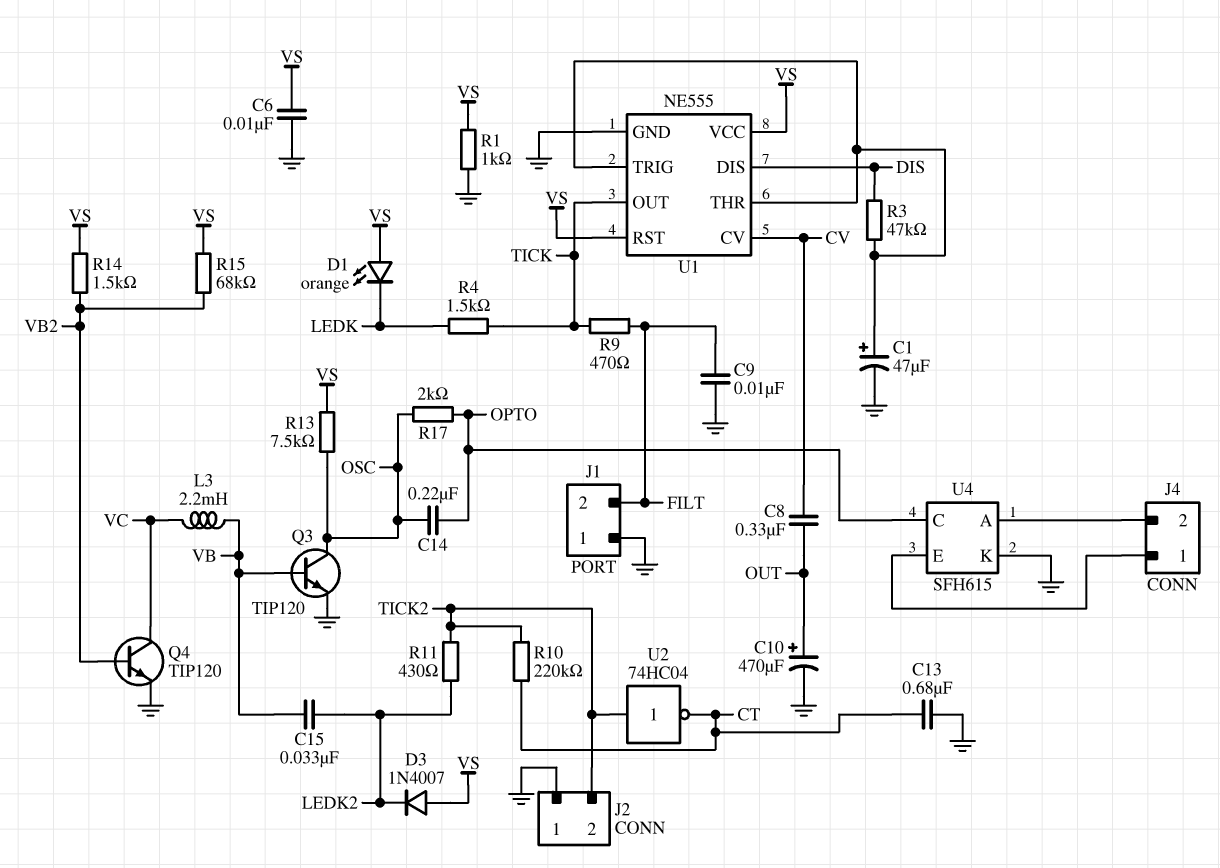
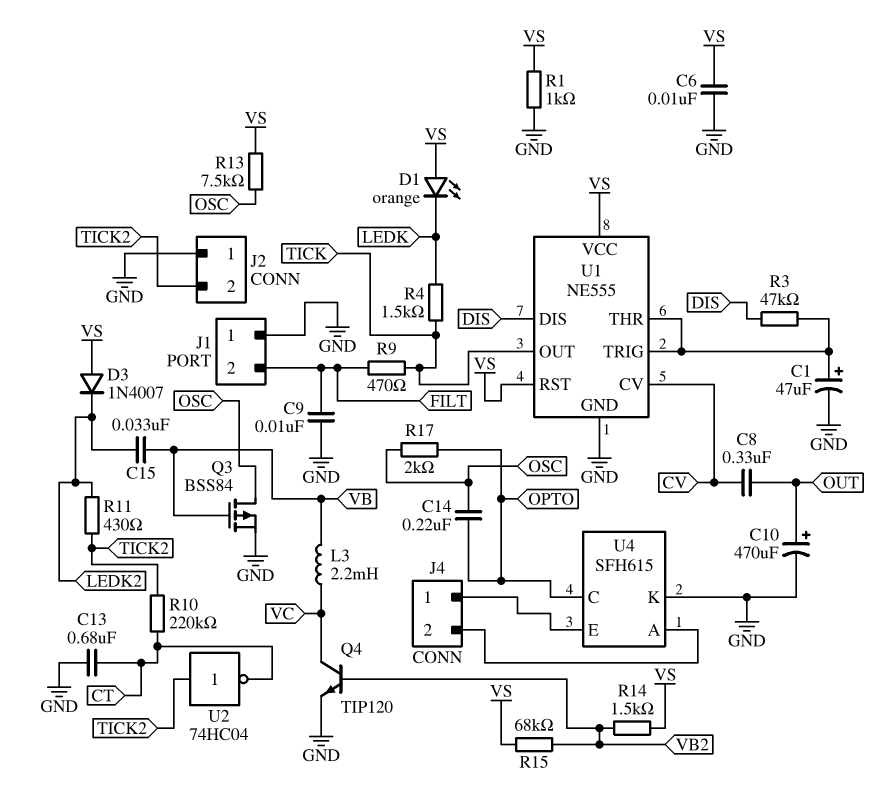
Q3: NPN TIP120 (B VB, C OSC, E GND) -> PMOS BSS84 (G VB, D OSC, S GND)

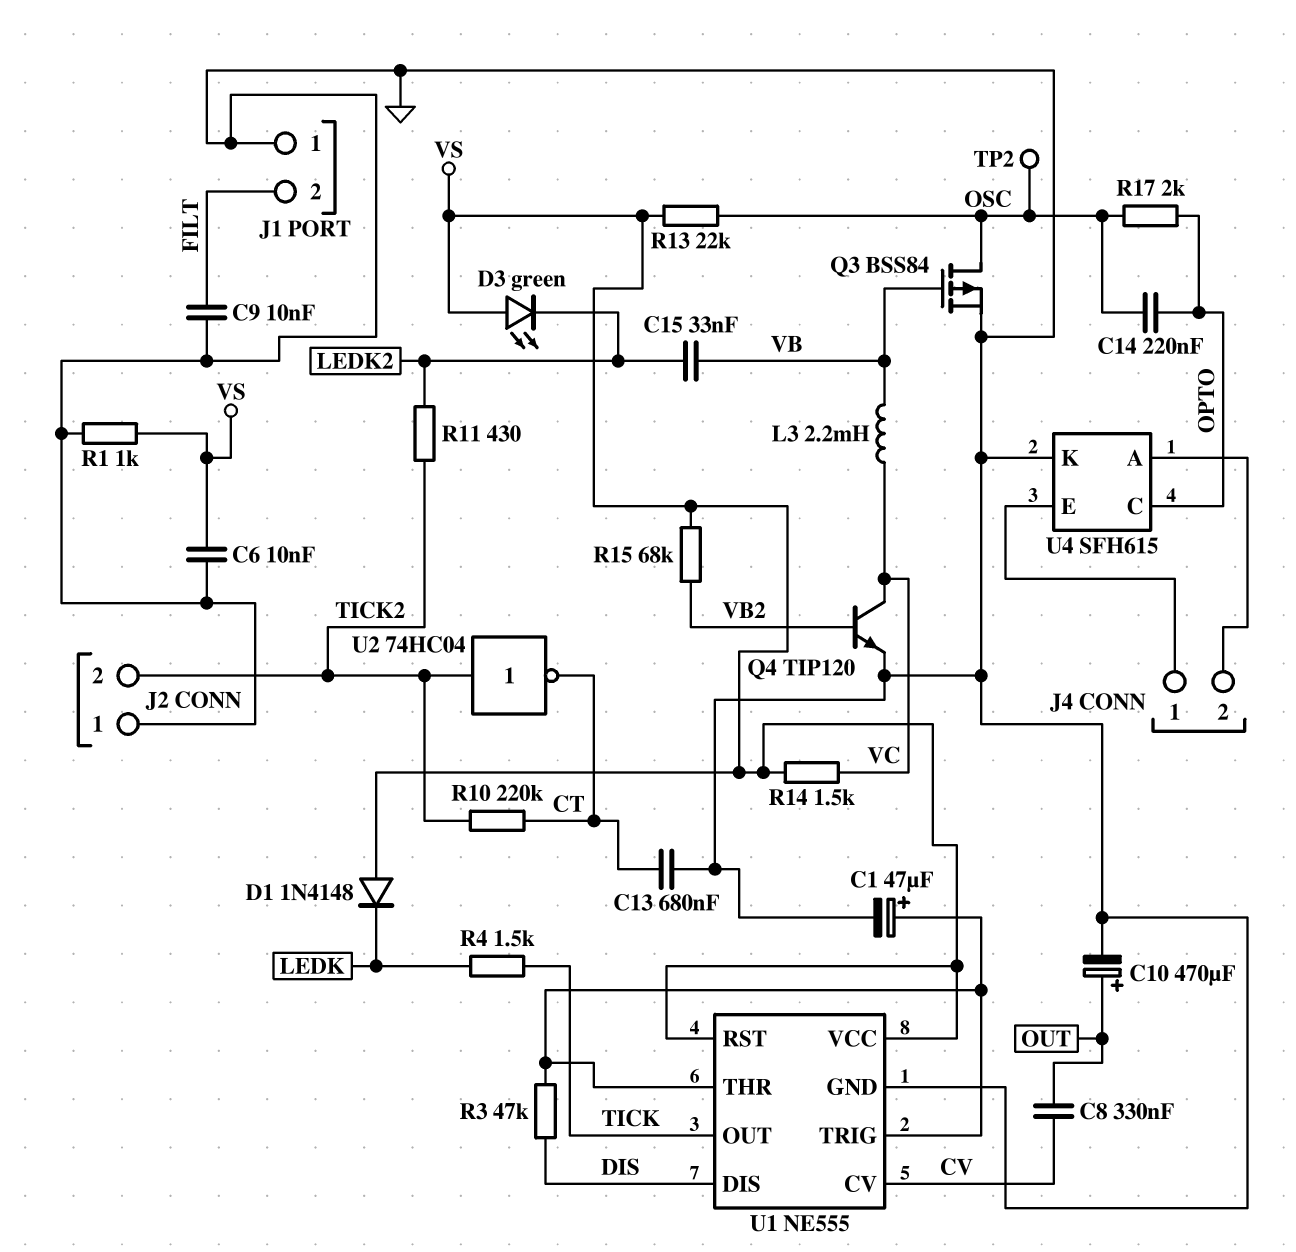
D1: LED orange (A VS, K LEDK) -> diode 1N4148 (A VS, K LEDK)
D3: diode 1N4007 (A VS, K LEDK2) -> LED green (A VS, K LEDK2)
R9: 470 (FILT, TICK) -> none
R13: 7.5k (OSC, VS) -> 22k (OSC, VS)
R14: 1.5k (VB2, VS) -> 1.5k (VC, VS)
TP2: none -> test point (OSC)

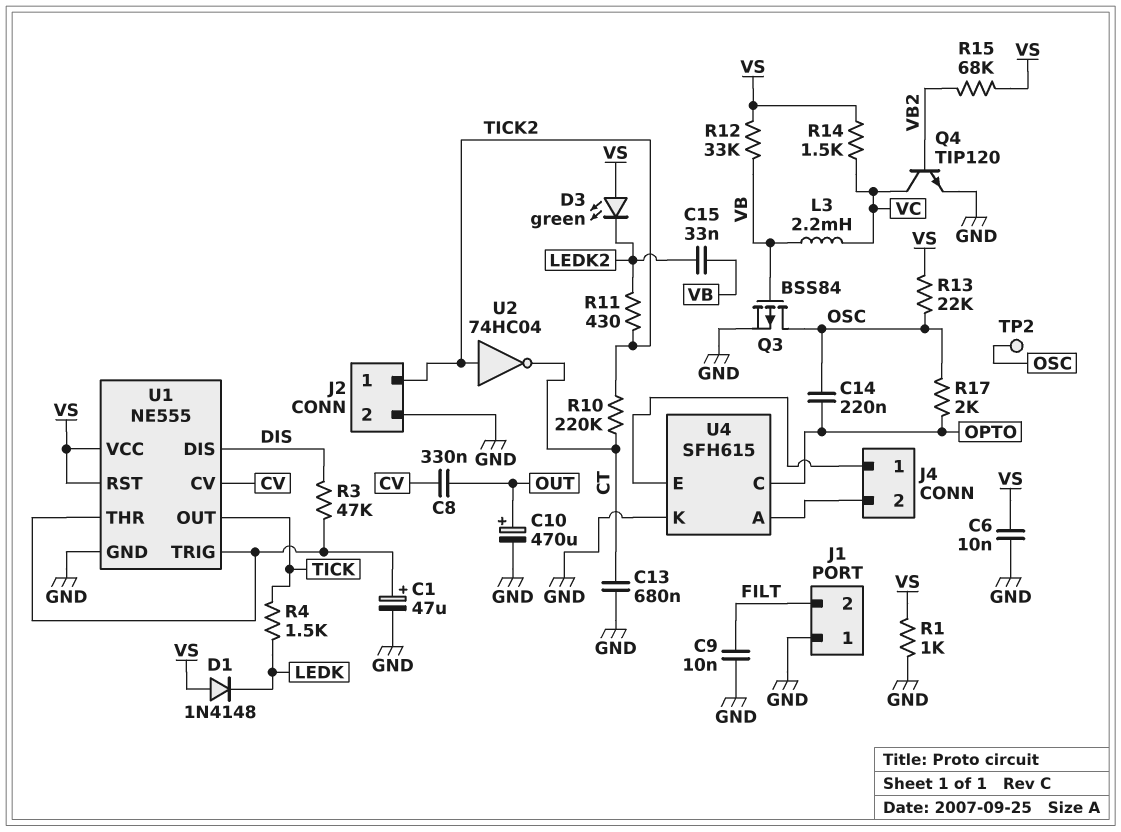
J2 pin 1: GND -> TICK2
J2 pin 2: TICK2 -> GND
R12: none -> 33k (VB, VS)

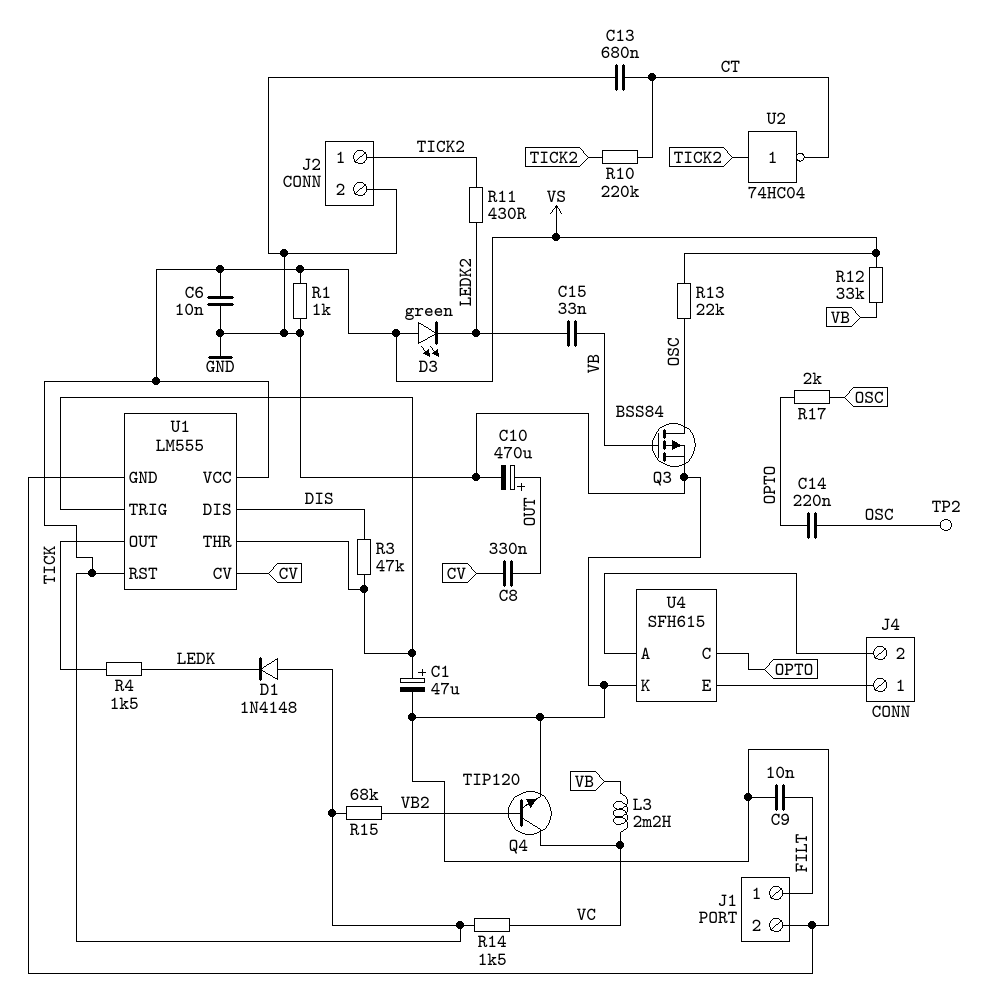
J1 pin 1: GND -> FILT
J1 pin 2: FILT -> GND
U1: NE555 -> LM555

